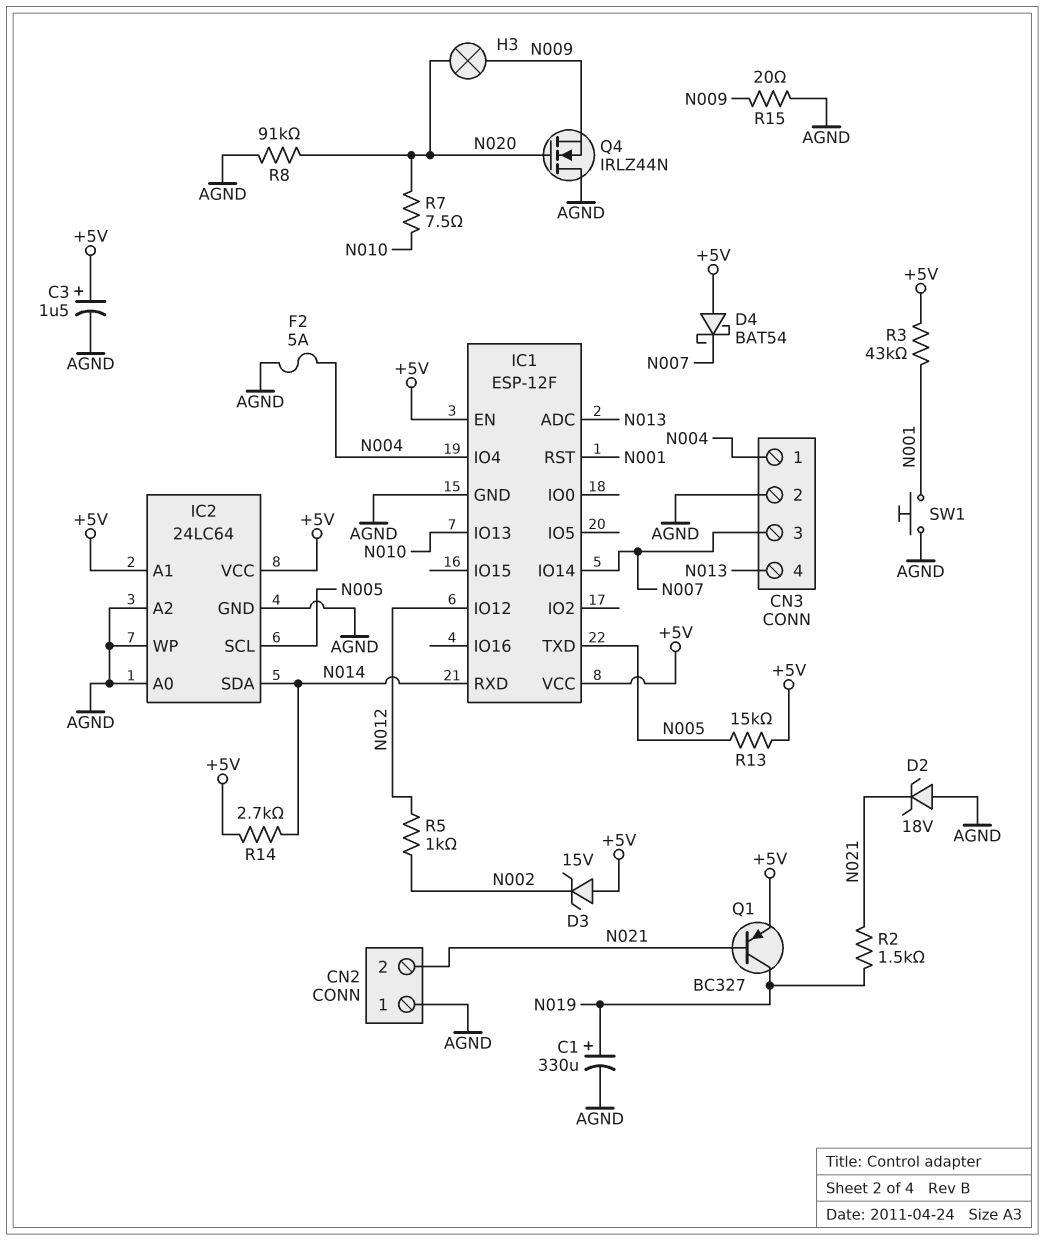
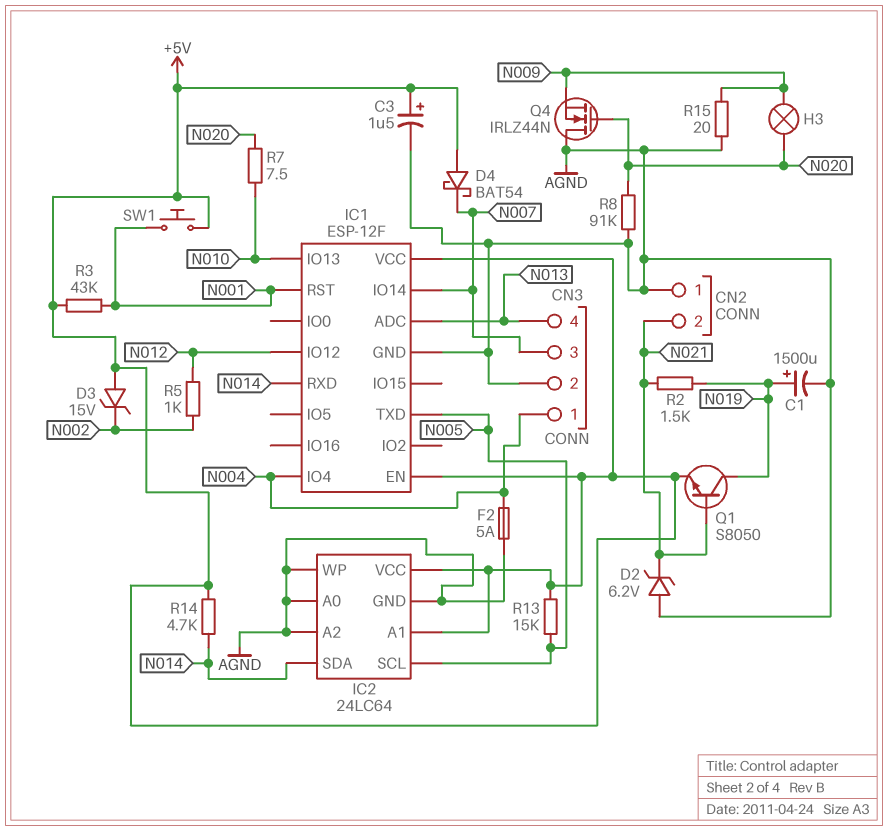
C1: 330uF (plus N019, minus AGND) -> 1500uF (plus N019, minus AGND)
D2: zener 18V (A AGND, K N021) -> zener 6.2V (A AGND, K N021)
Q1: PNP BC327 (B N021, C N019, E +5V) -> NPN S8050 (B N021, C N019, E +5V)
R14: 2.7k (+5V, N014) -> 4.7k (+5V, N014)
SW1: button (AGND, N001) -> button (+5V, N001)

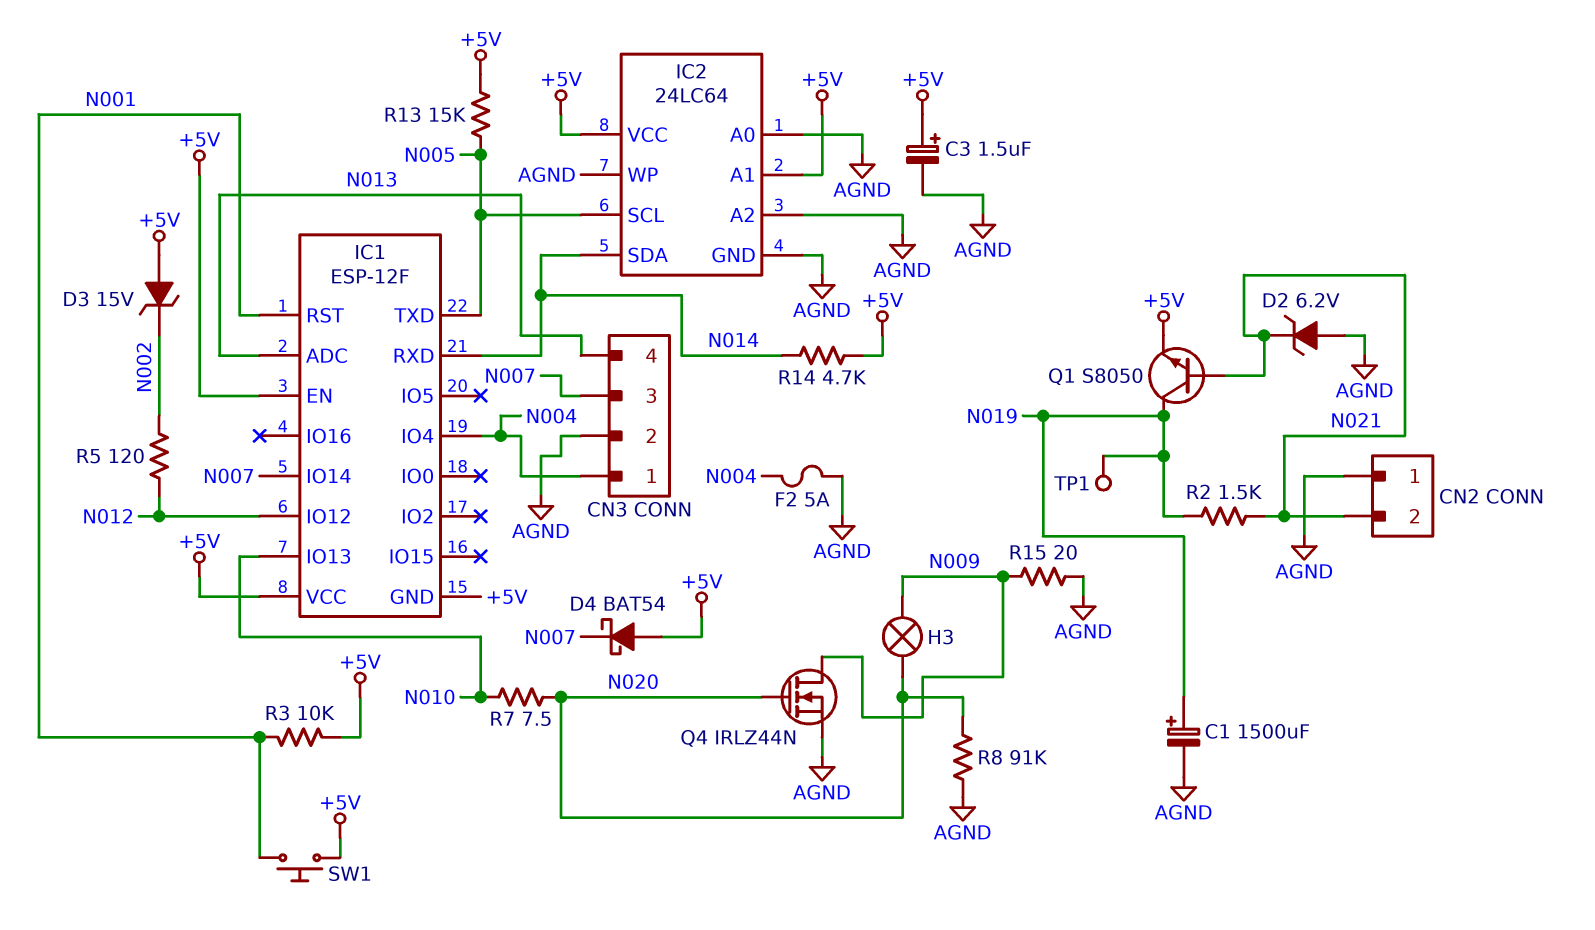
IC1 pin GND: AGND -> +5V
Q4: NMOS IRLZ44N (G N020, D AGND, S N009) -> NMOS IRLZ44N (G N020, D N009, S AGND)
R3: 43k (+5V, N001) -> 10k (+5V, N001)
R5: 1k (N002, N012) -> 120 (N002, N012)
TP1: none -> test point (N019)

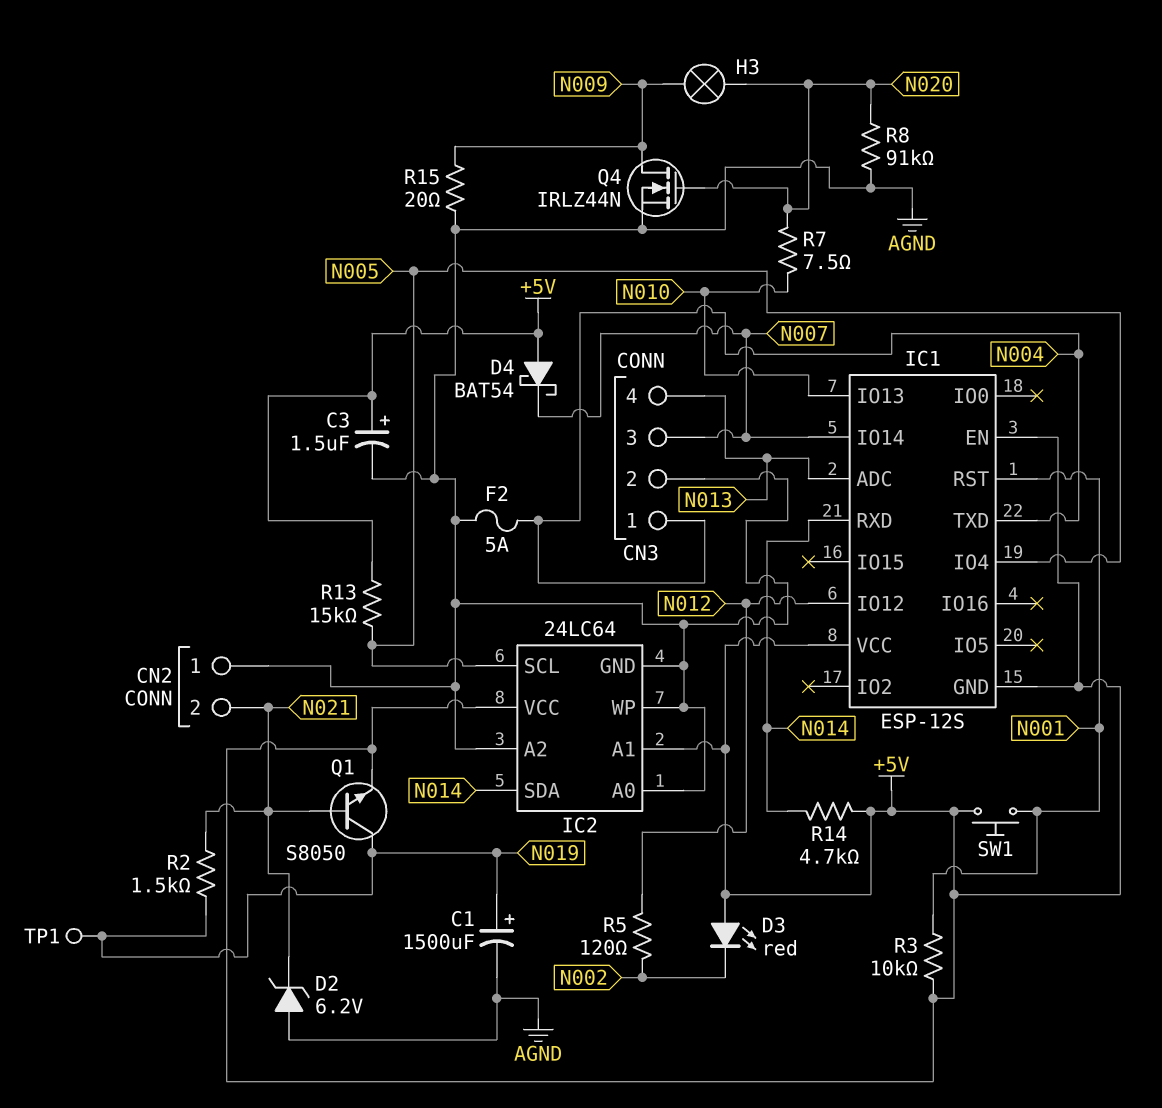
D3: zener 15V (A +5V, K N002) -> LED red (A +5V, K N002)
IC1: ESP-12F -> ESP-12S
IC1 pin IO4: N004 -> N005
IC1 pin TXD: N005 -> N004

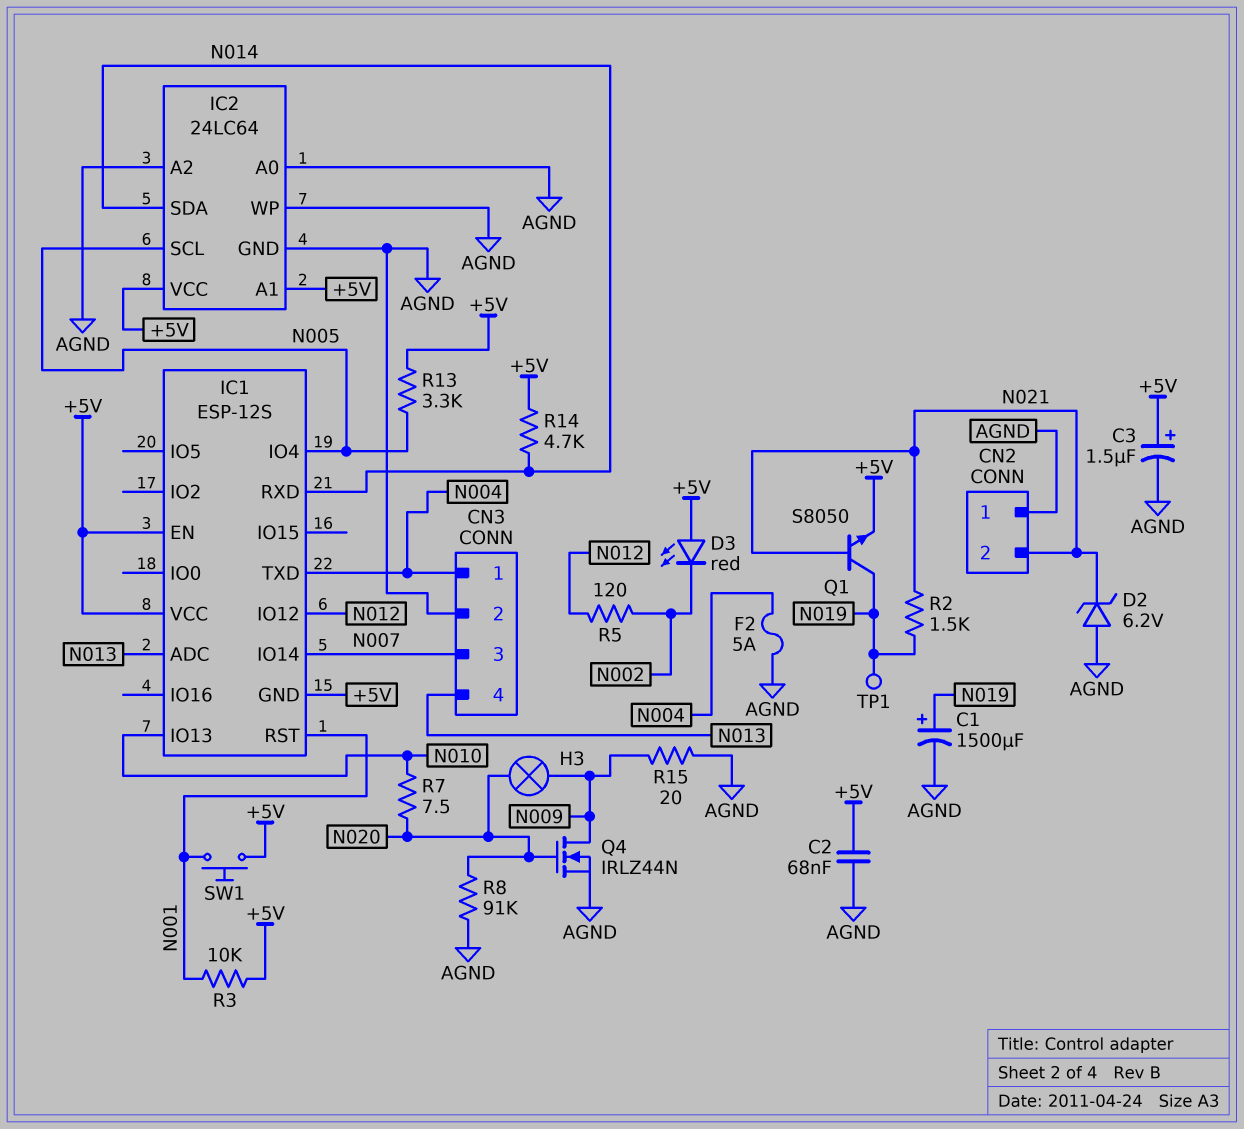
C2: none -> 68nF (+5V, AGND)
D4: schottky BAT54 (A +5V, K N007) -> none
R13: 15k (+5V, N005) -> 3.3k (+5V, N005)

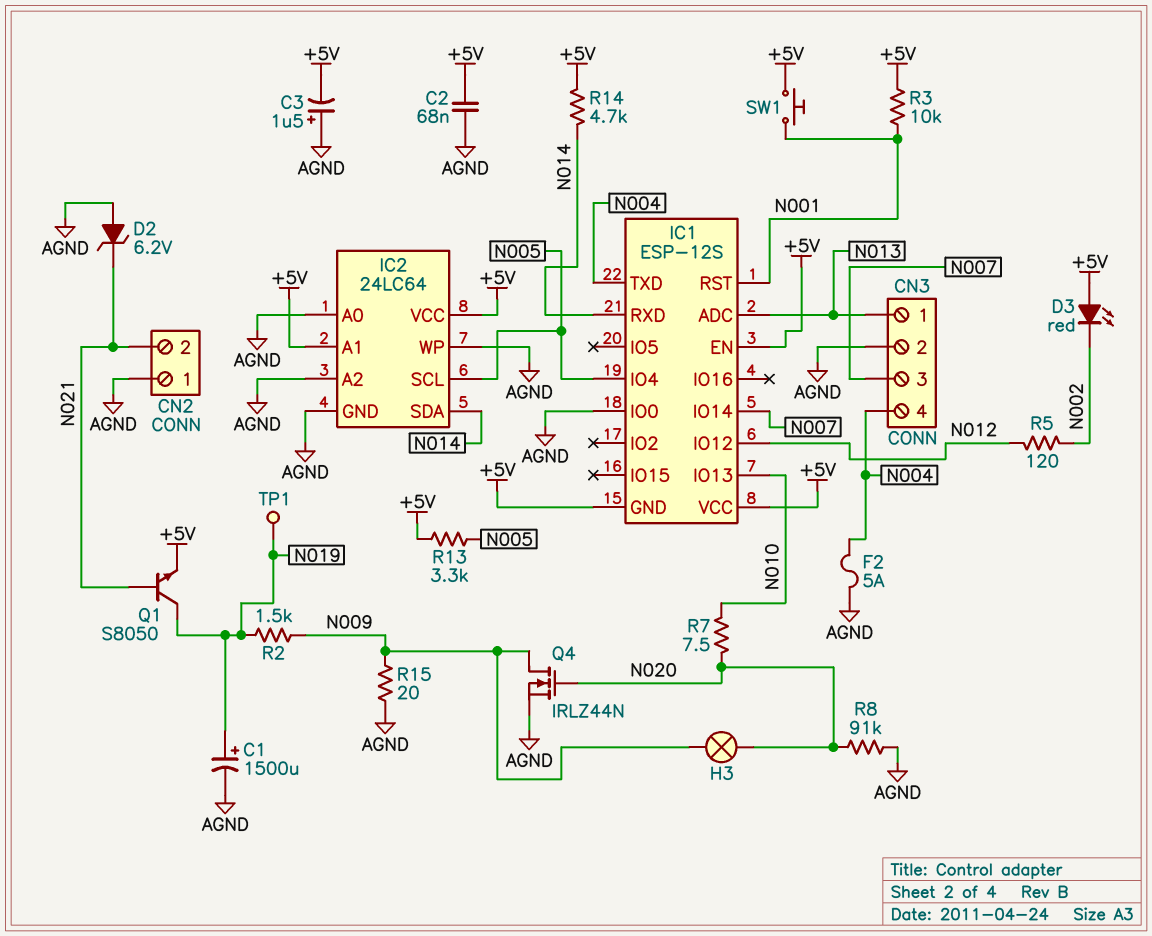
C3: 1.5uF (plus +5V, minus AGND) -> 1.5uF (plus AGND, minus +5V)
CN3 pin 1: N004 -> N013
CN3 pin 4: N013 -> N004
IC1 pin IO0: none -> AGND
R2: 1.5k (N019, N021) -> 1.5k (N009, N019)

